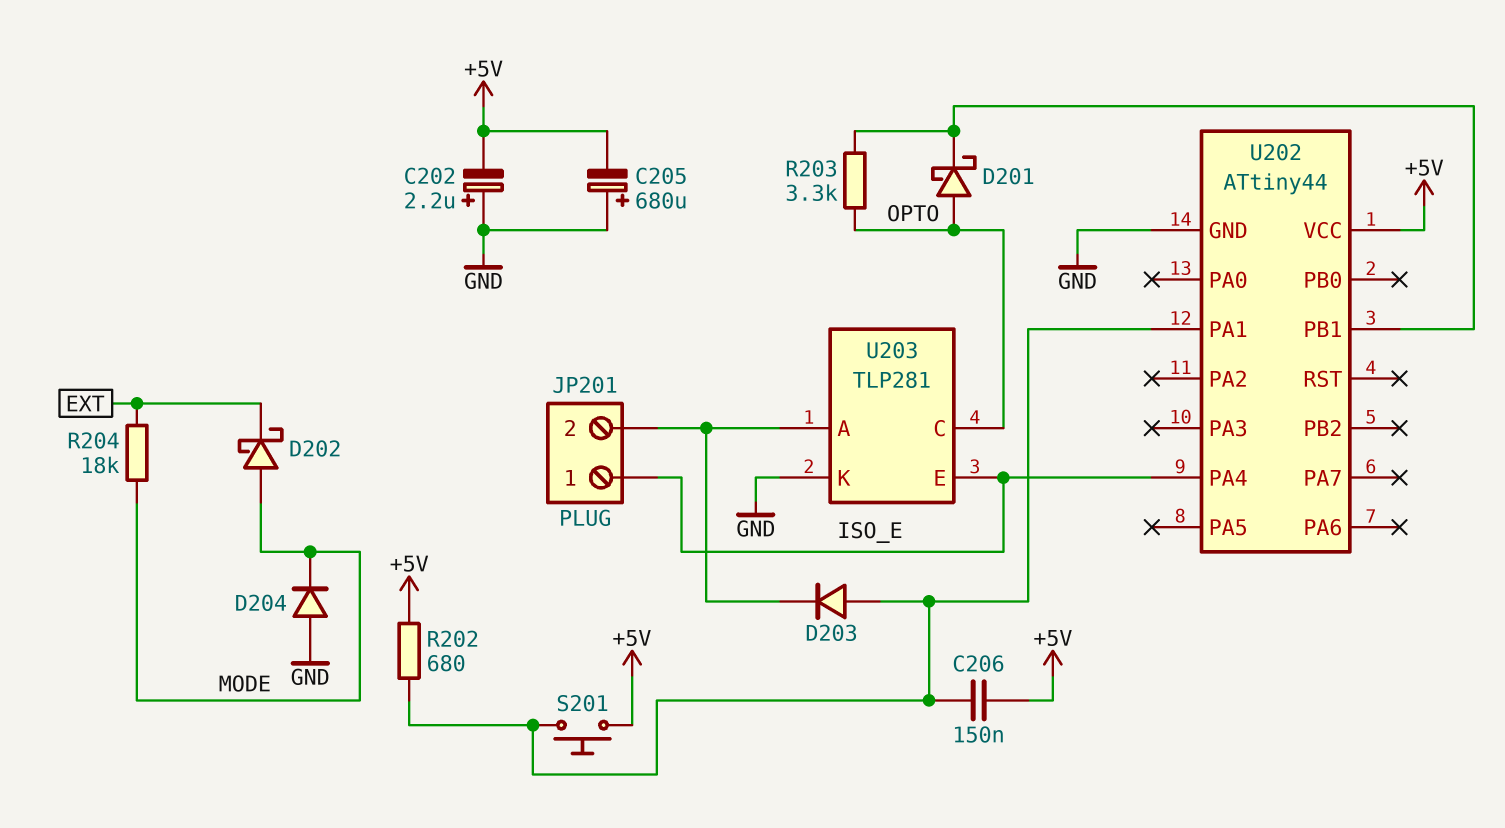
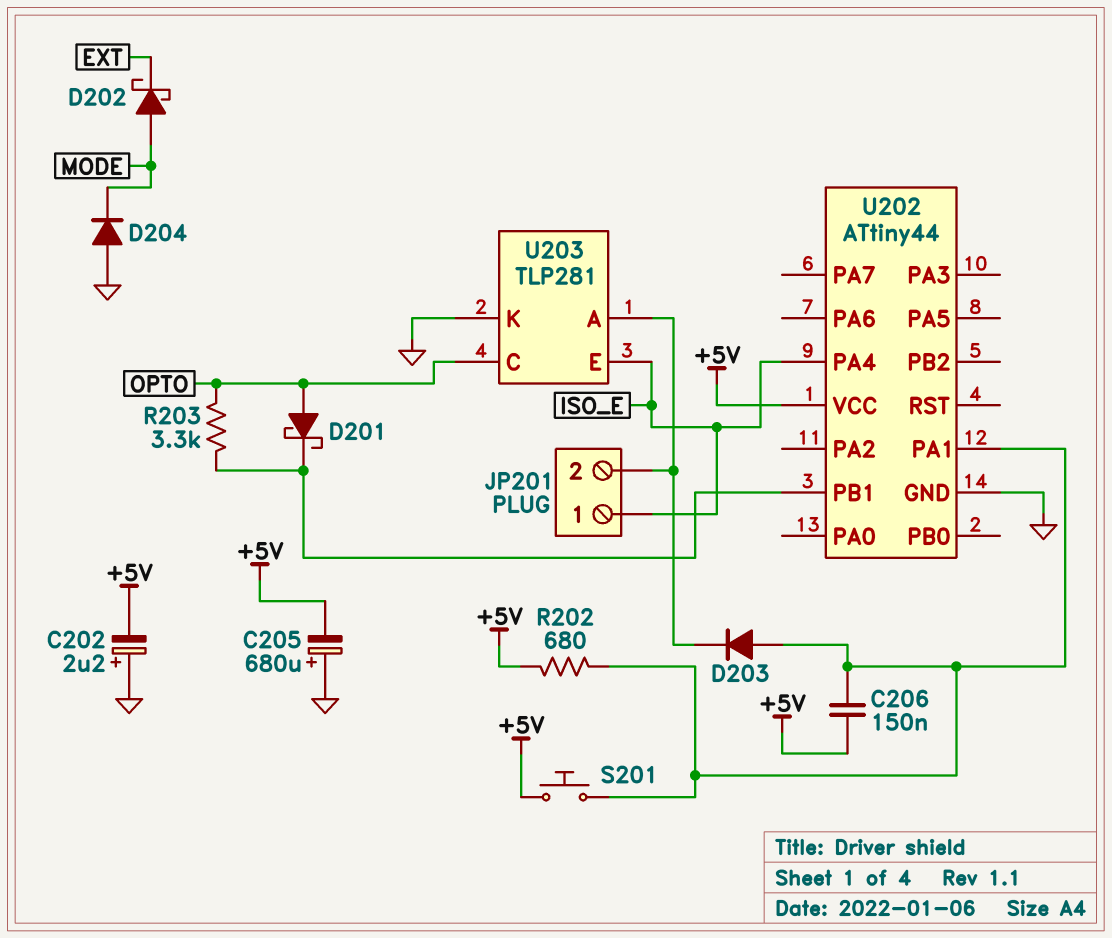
R204: 18k (EXT, MODE) -> none

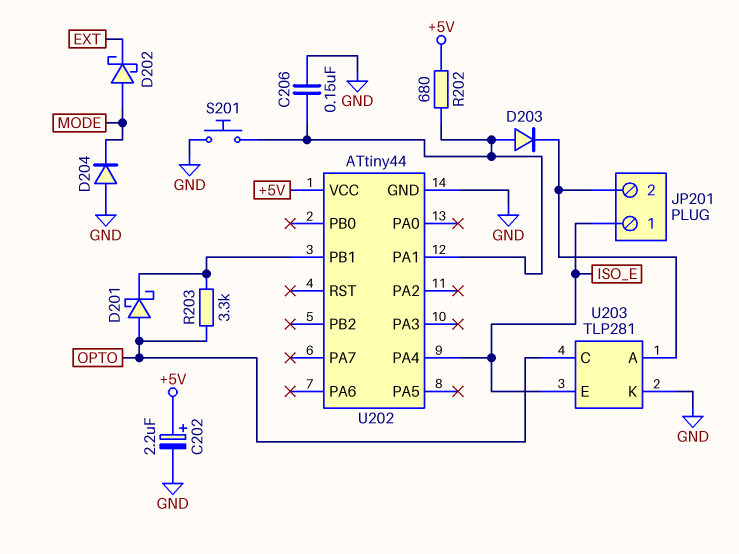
C202: 2.2uF (plus GND, minus +5V) -> 2.2uF (plus +5V, minus GND)
C205: 680uF (plus GND, minus +5V) -> none
C206: 150nF (+5V, U202/PA1) -> 150nF (GND, U202/PA1)
S201: button (+5V, U202/PA1) -> button (GND, U202/PA1)

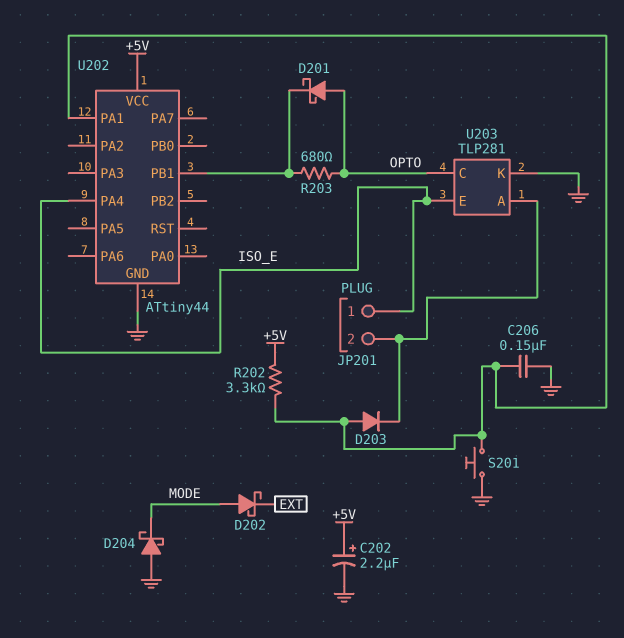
D204: diode (A GND, K MODE) -> schottky (A GND, K MODE)
R202: 680 (+5V, U202/PA1) -> 3.3k (+5V, U202/PA1)
R203: 3.3k (OPTO, U202/PB1) -> 680 (OPTO, U202/PB1)

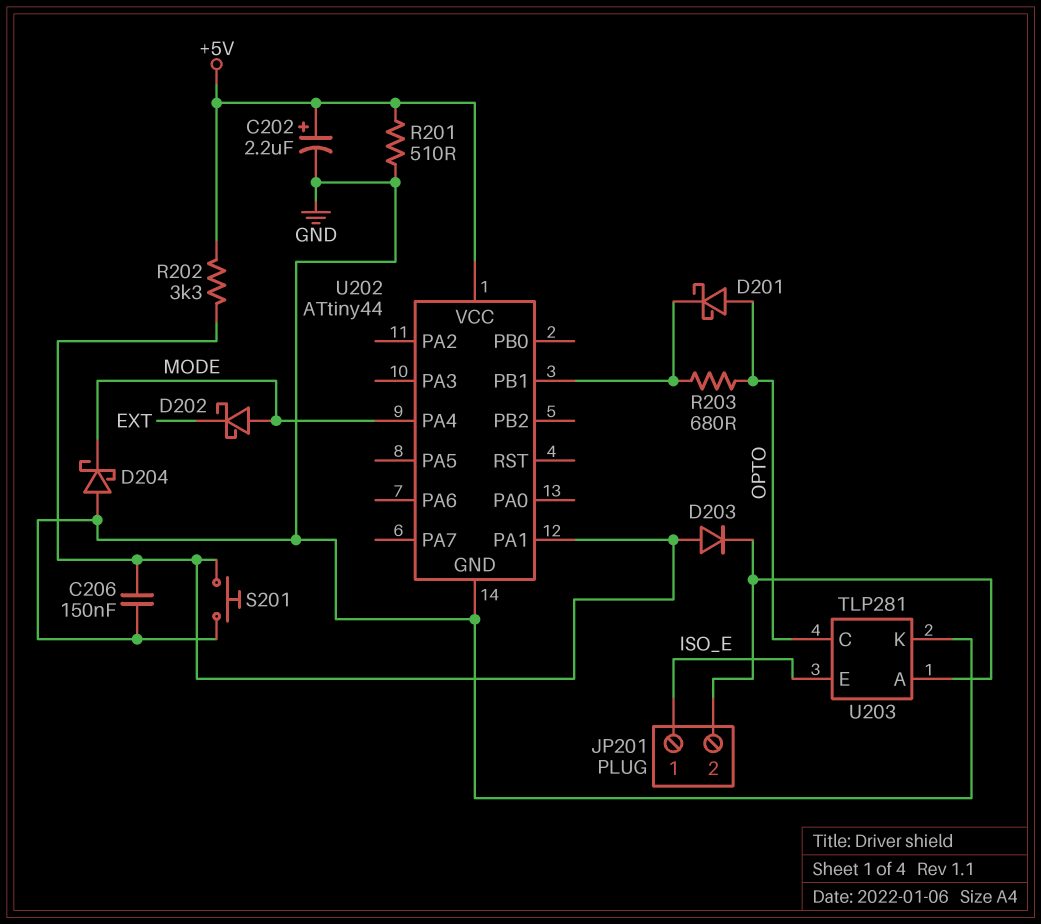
R201: none -> 510 (+5V, GND)
U202 pin PA4: ISO_E -> MODE

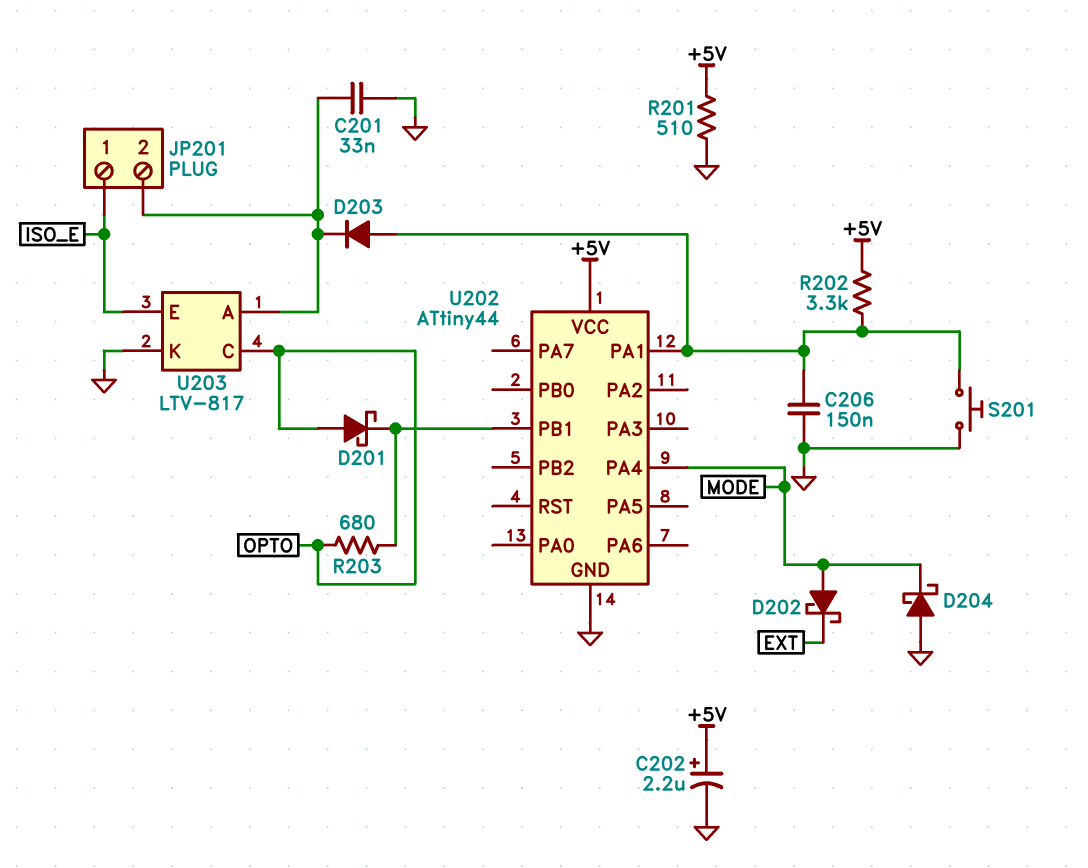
C201: none -> 33nF (GND, JP201/2)
U203: TLP281 -> LTV-817

